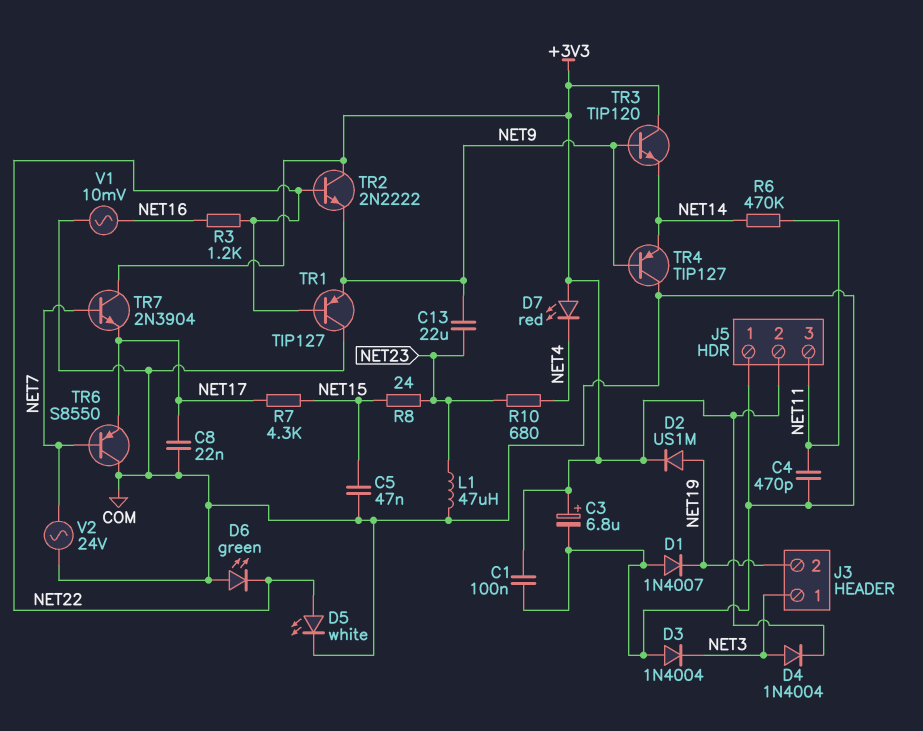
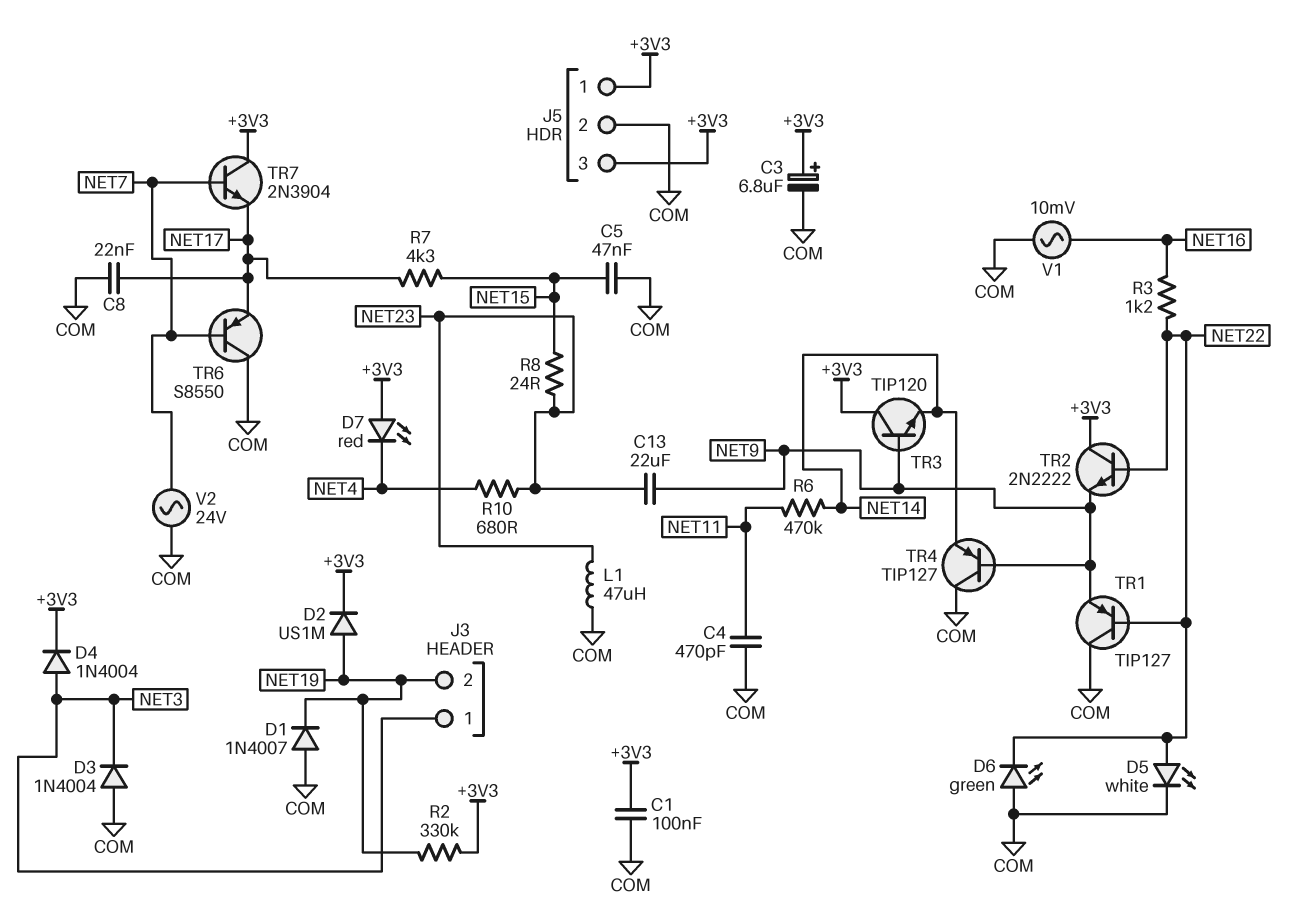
J5 pin 1: COM -> +3V3
J5 pin 2: +3V3 -> COM
J5 pin 3: NET11 -> +3V3
R2: none -> 330k (+3V3, NET19)

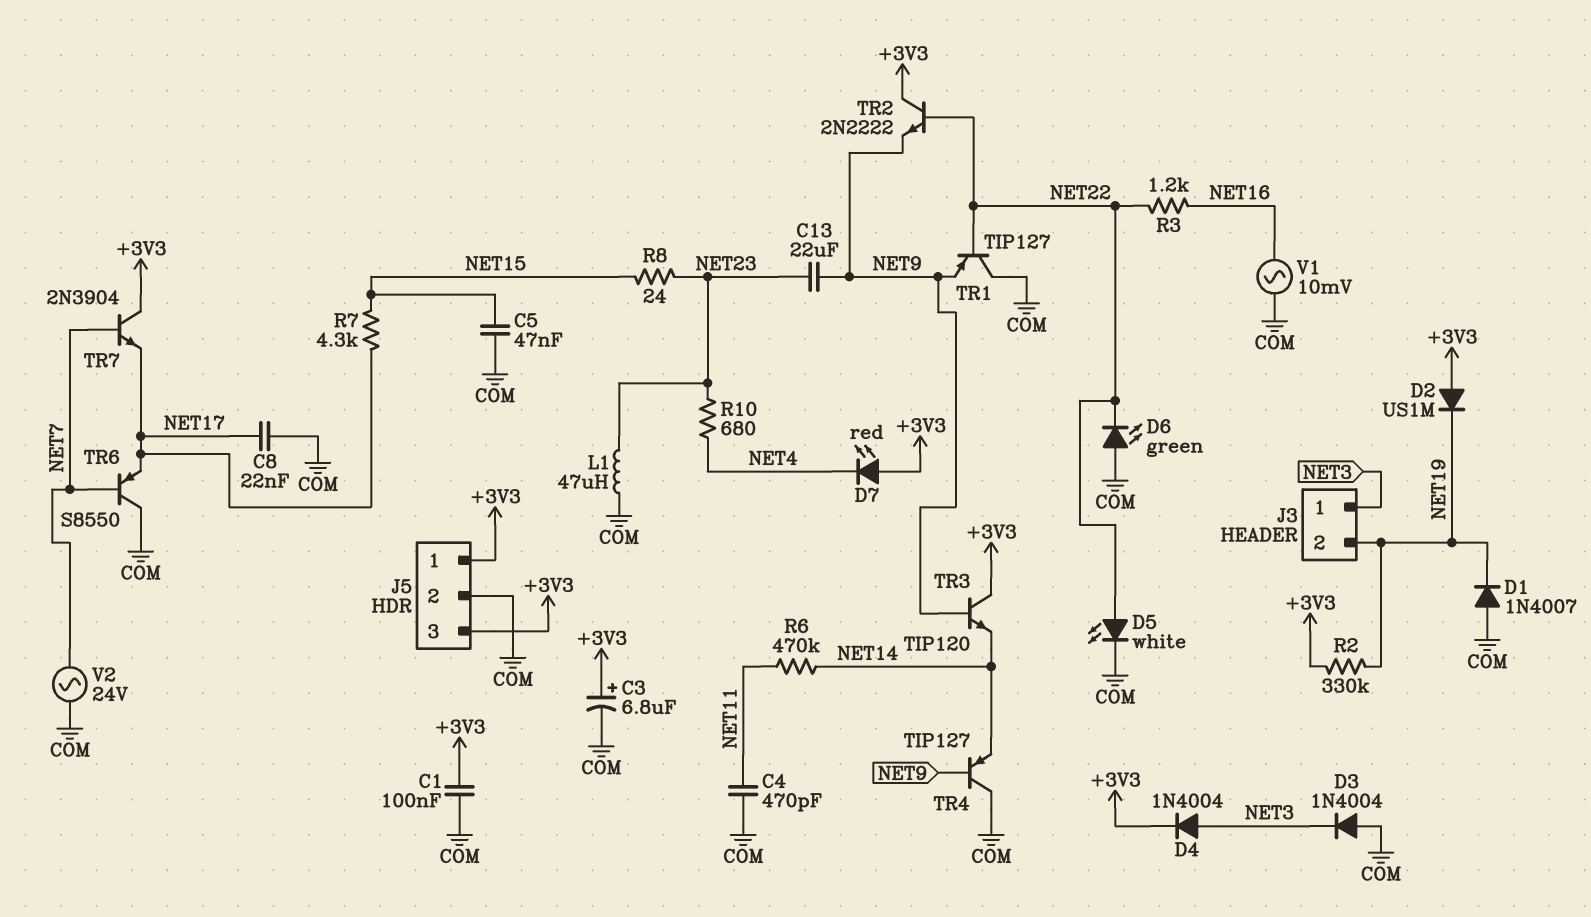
D2: diode US1M (A NET19, K +3V3) -> diode US1M (A +3V3, K NET19)

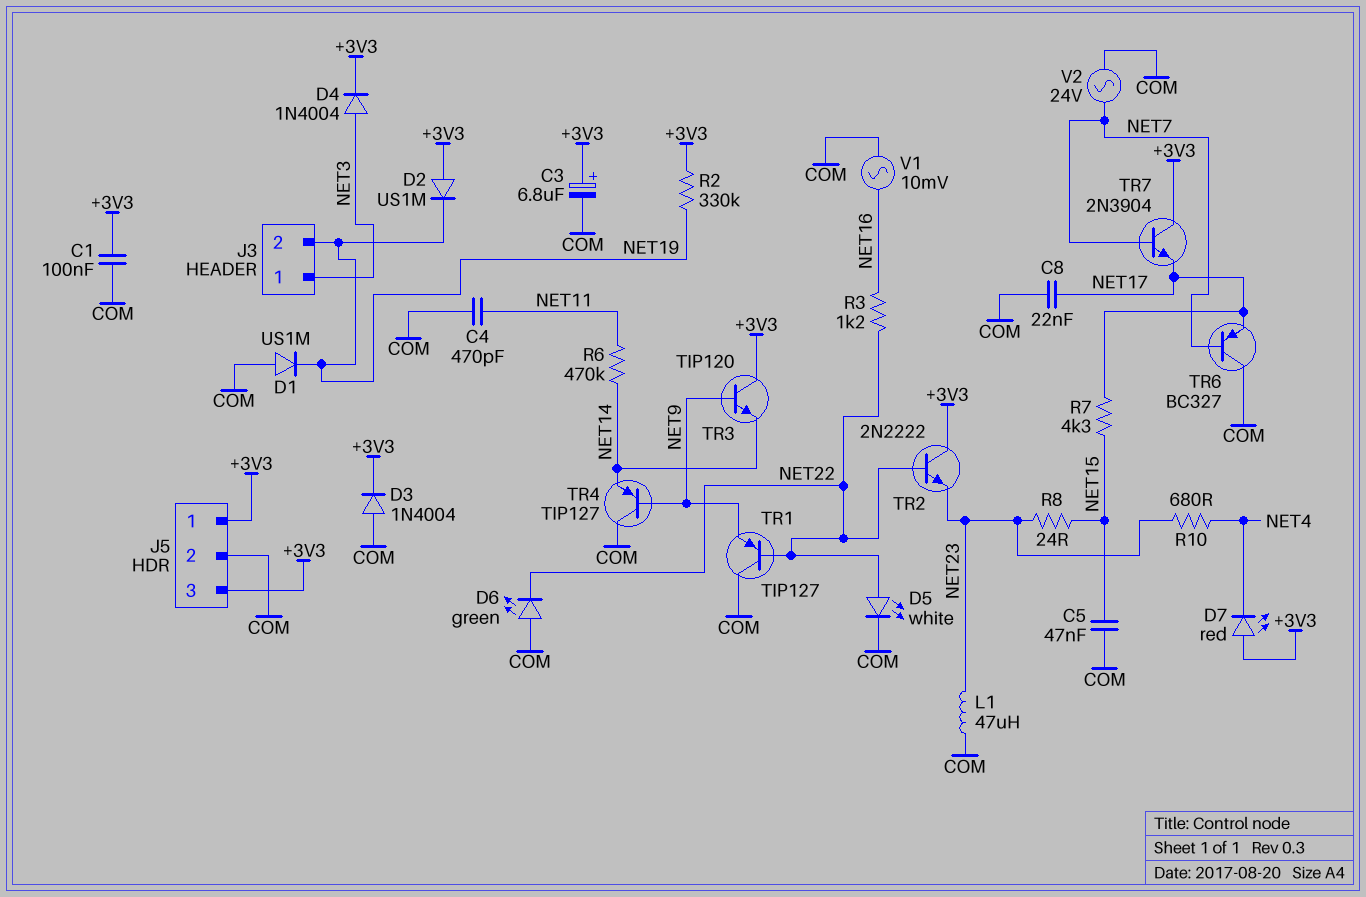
C13: 22uF (NET9, NET23) -> none
D1: diode 1N4007 (A COM, K NET19) -> diode US1M (A COM, K NET19)
D3: diode 1N4004 (A COM, K NET3) -> diode 1N4004 (A COM, K +3V3)
TR2: NPN 2N2222 (B NET22, C +3V3, E NET9) -> NPN 2N2222 (B NET22, C +3V3, E NET23)
TR6: PNP S8550 (B NET7, C COM, E NET17) -> PNP BC327 (B NET7, C COM, E NET17)

